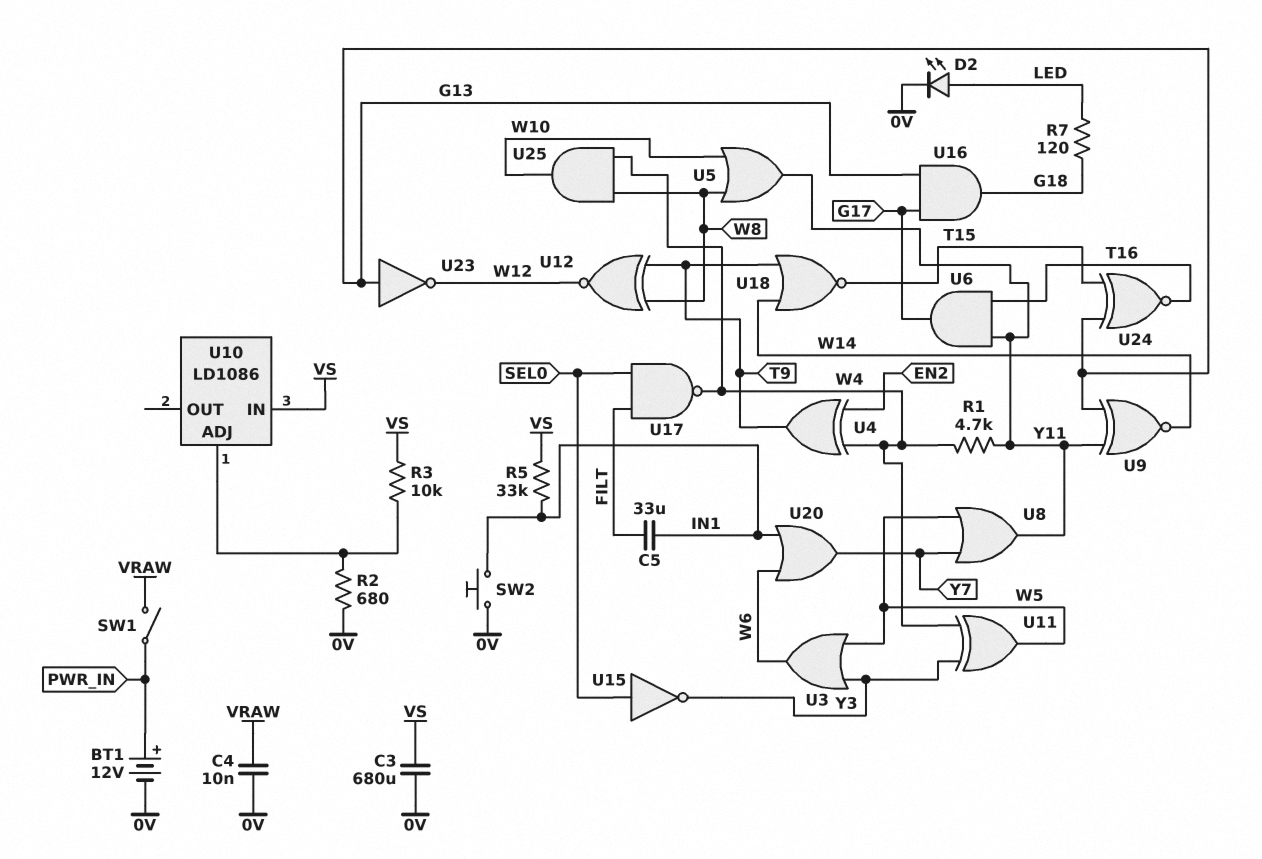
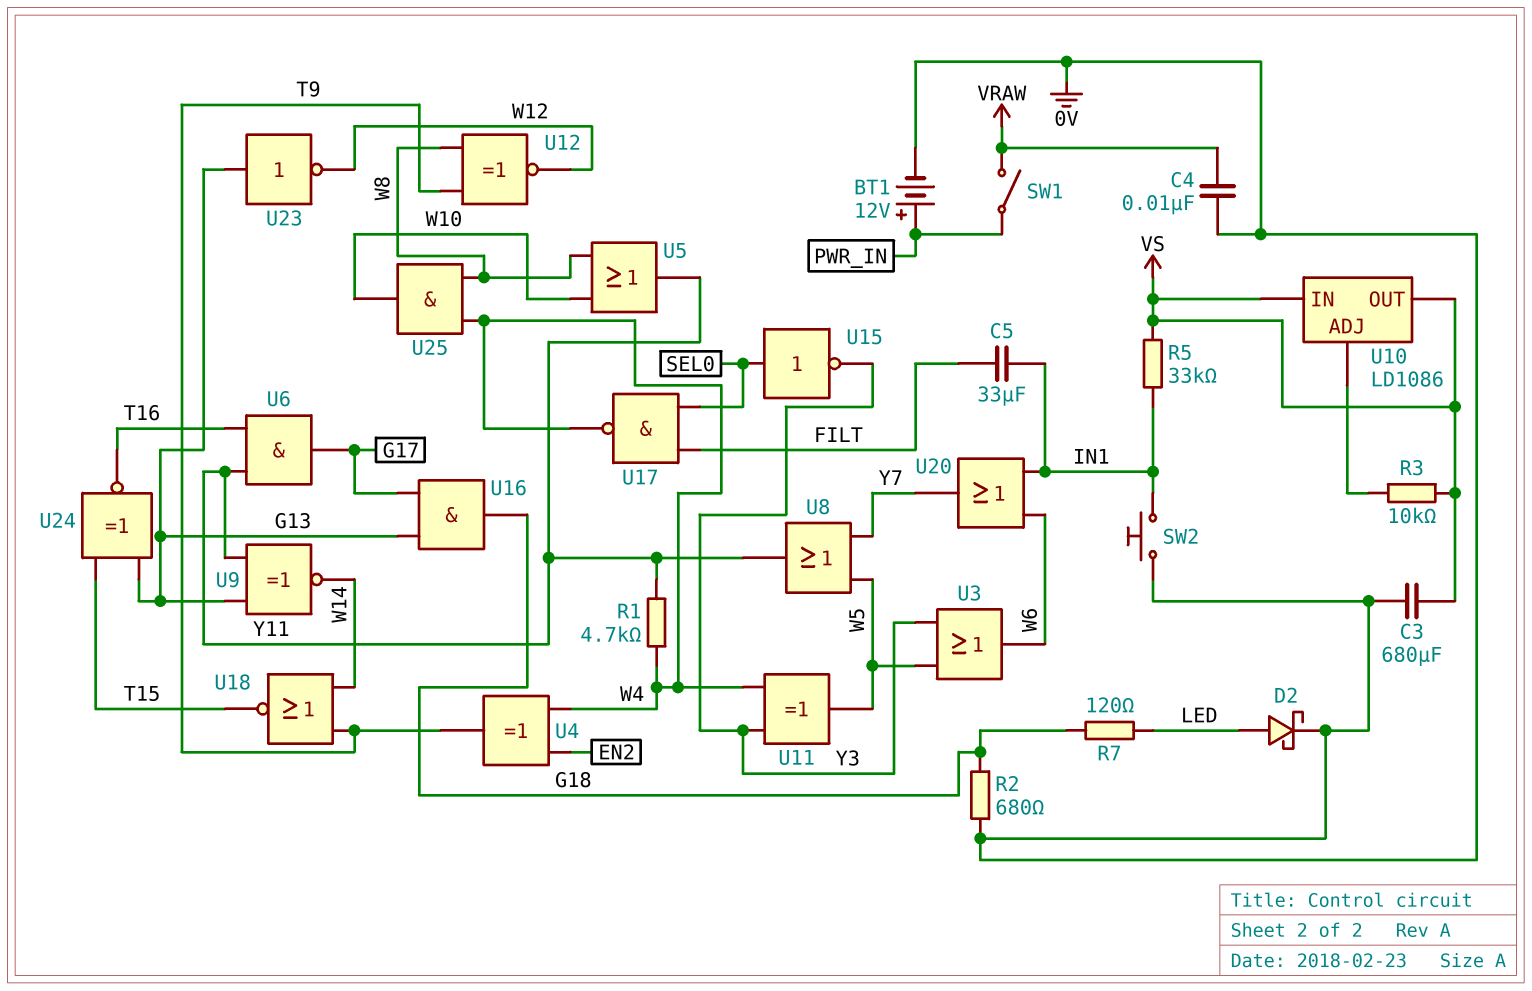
D2: LED (A LED, K 0V) -> schottky (A LED, K 0V)
R2: 680 (0V, U10/ADJ) -> 680 (0V, G18)
U10 pin OUT: none -> VS

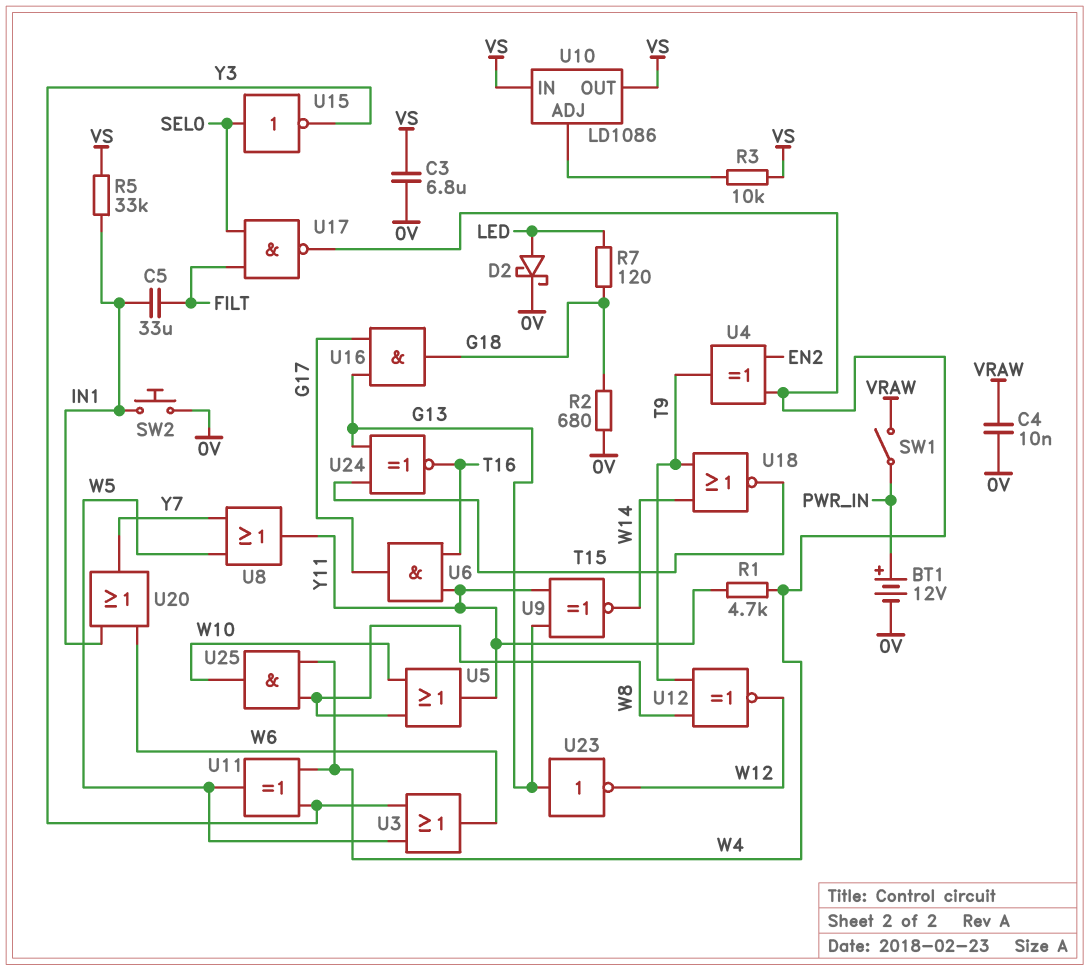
C3: 680uF (0V, VS) -> 6.8uF (0V, VS)

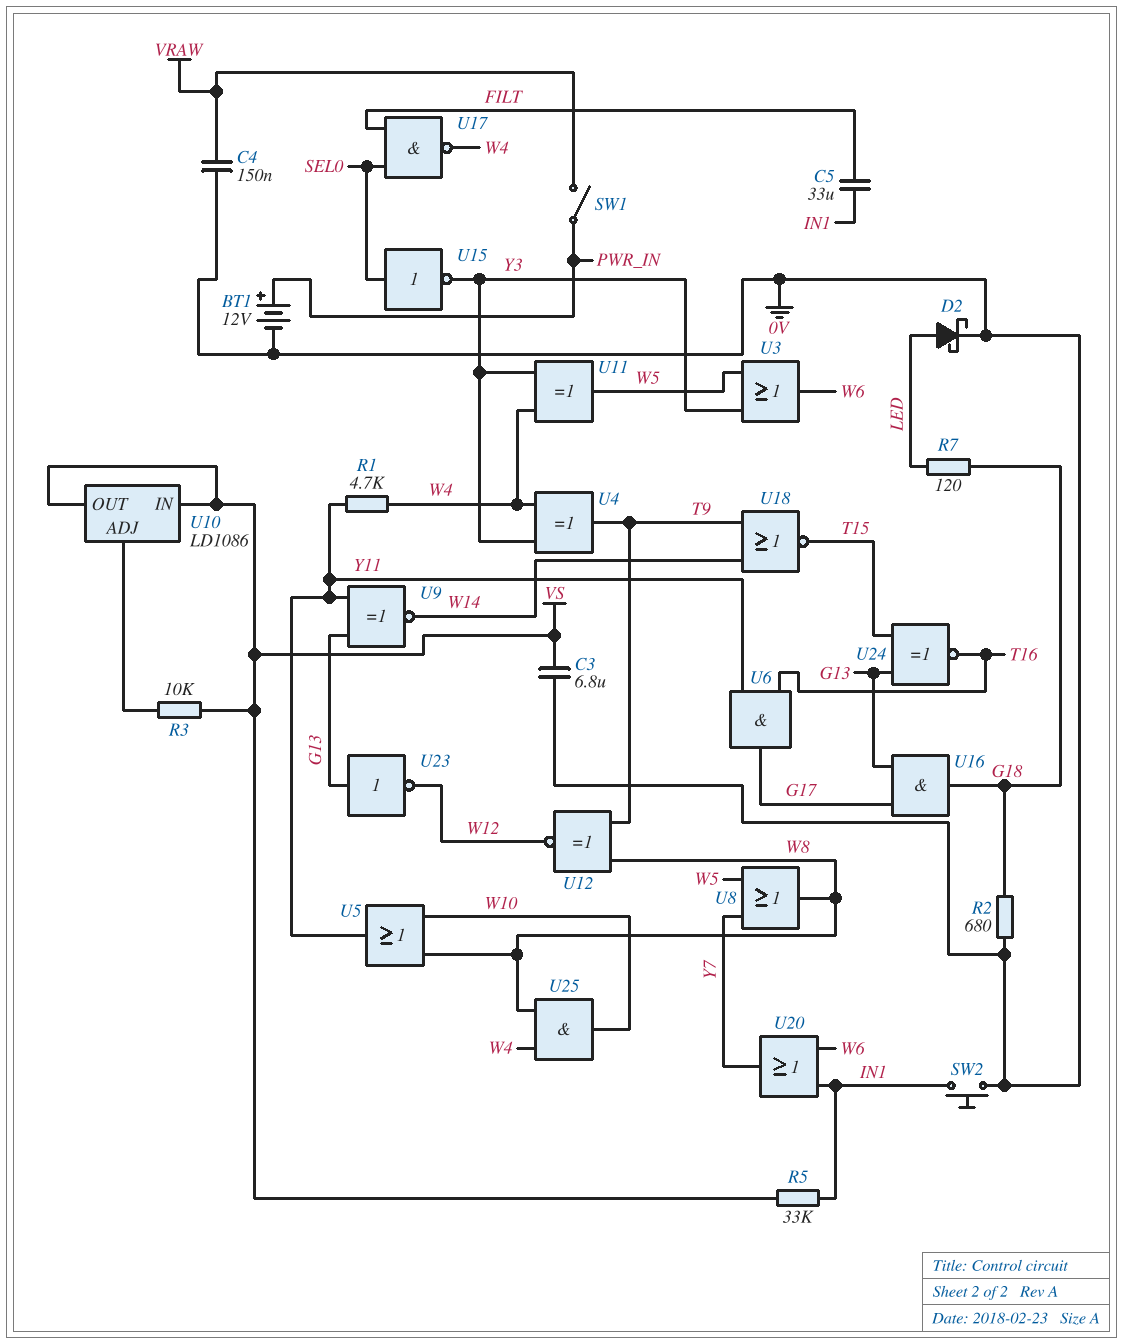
C4: 10nF (0V, VRAW) -> 150nF (0V, VRAW)
U4: XOR (in EN2, in W4, out T9) -> XOR (in W4, in Y3, out T9)
U8: OR (in W5, in Y7, out Y11) -> OR (in W5, in Y7, out W8)

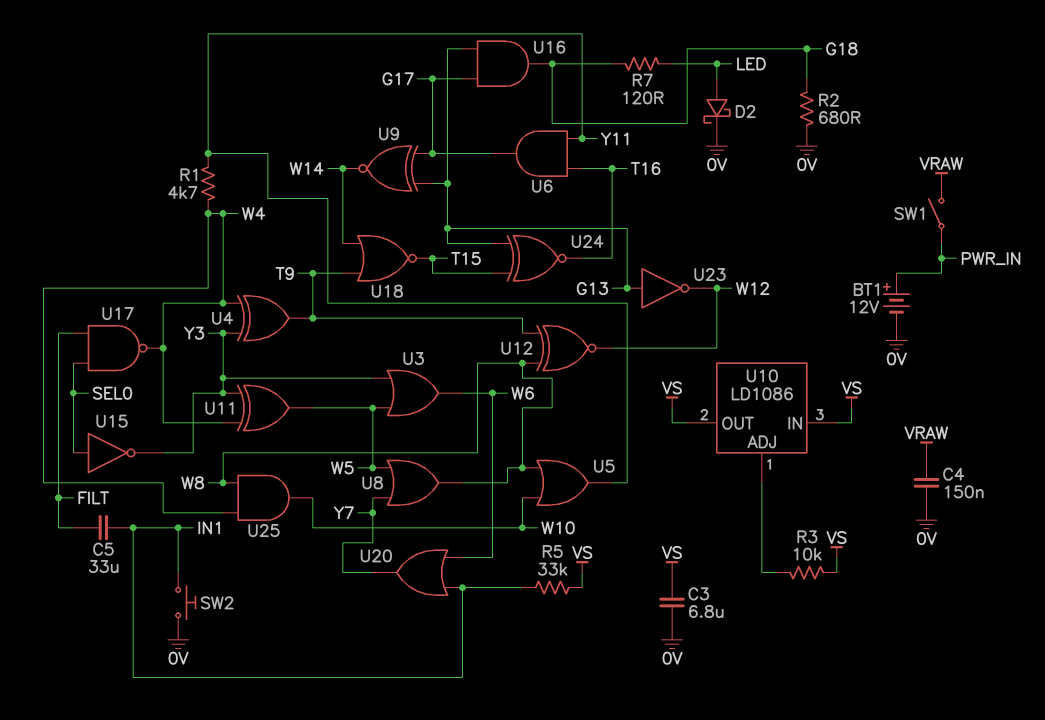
U9: XNOR (in G13, in Y11, out W14) -> XNOR (in G13, in G17, out W14)

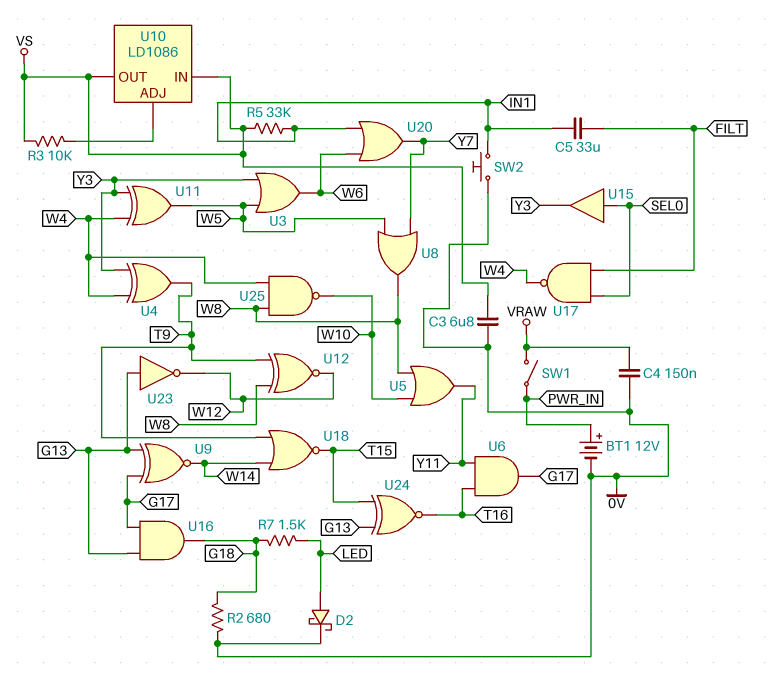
R1: 4.7k (W4, Y11) -> none
R7: 120 (G18, LED) -> 1.5k (G18, LED)
U15: NOT (in SEL0, out Y3) -> buffer (in SEL0, out Y3)
U25: AND (in W4, in W8, out W10) -> NAND (in W4, in W8, out W10)

